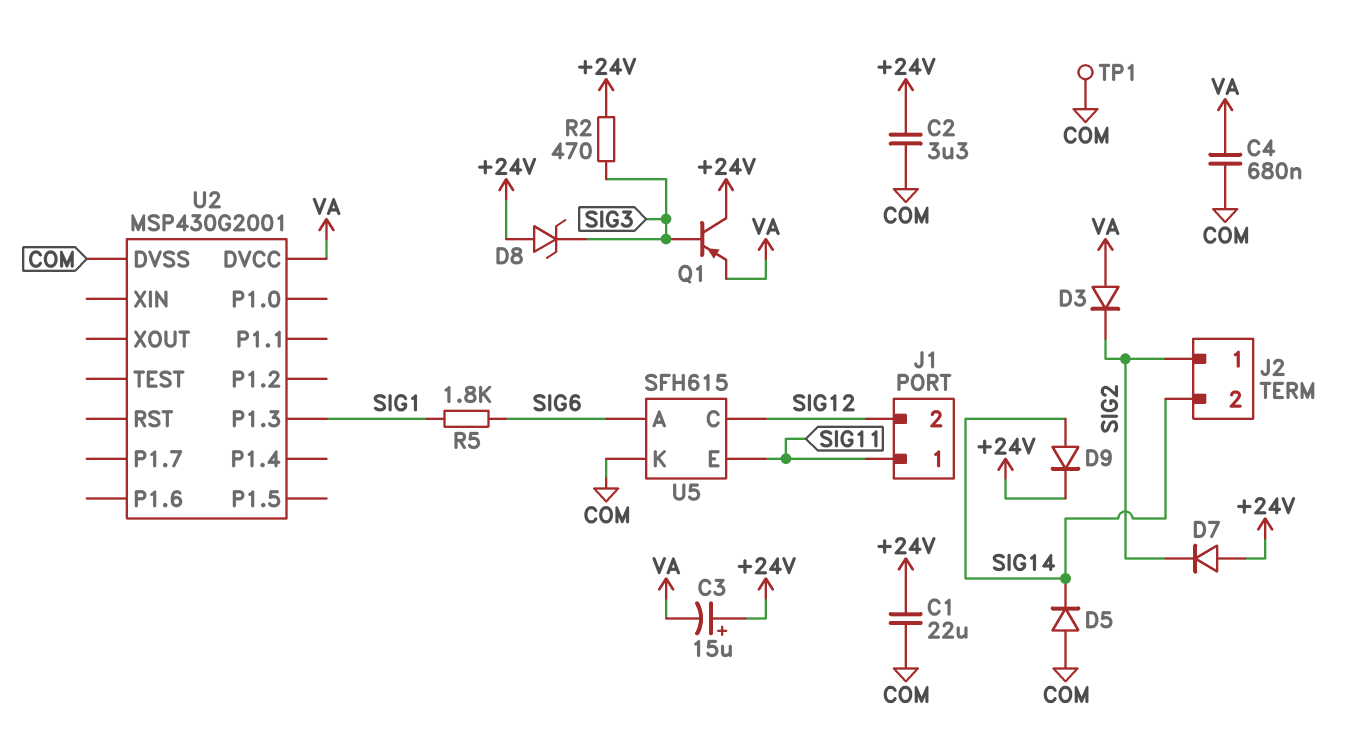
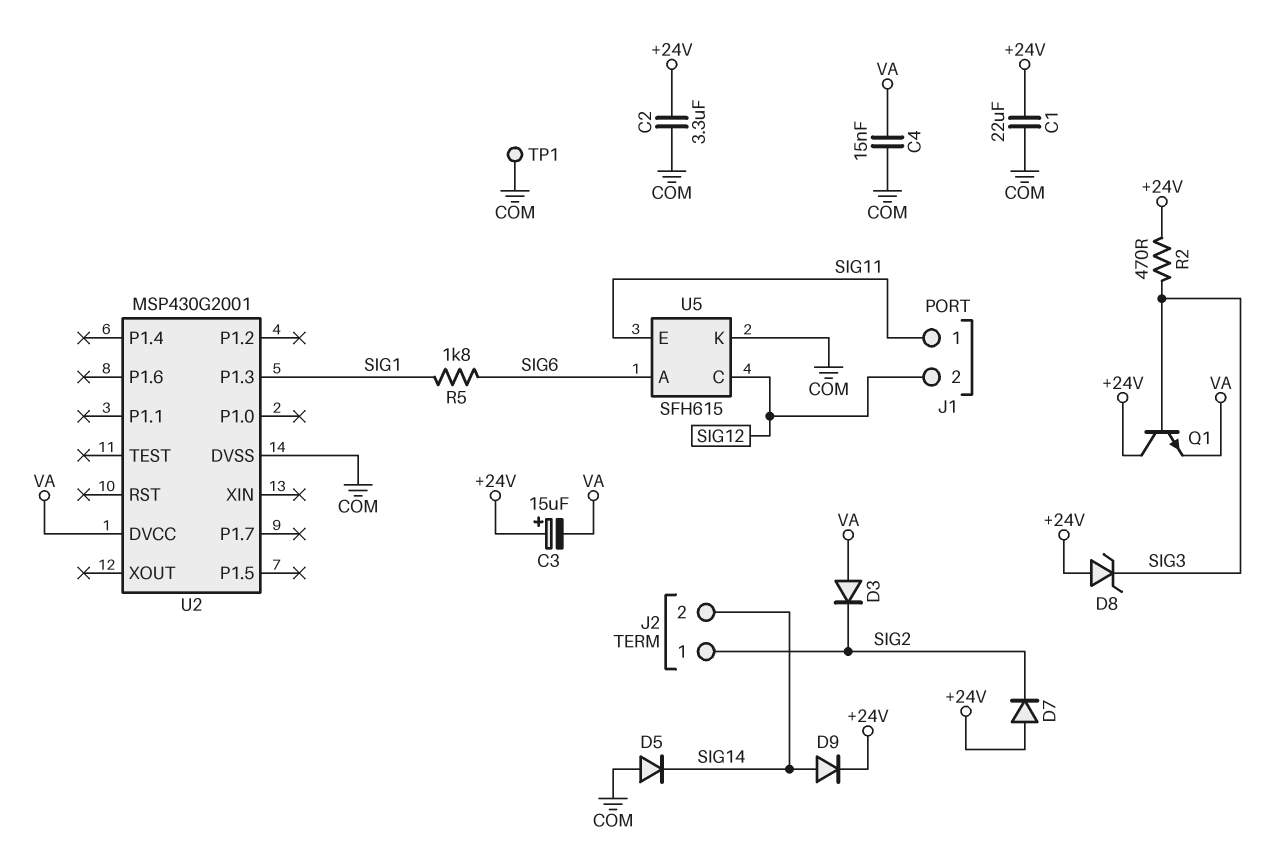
C4: 680nF (COM, VA) -> 15nF (COM, VA)
Q1: PNP (B SIG3, C +24V, E VA) -> NPN (B SIG3, C +24V, E VA)

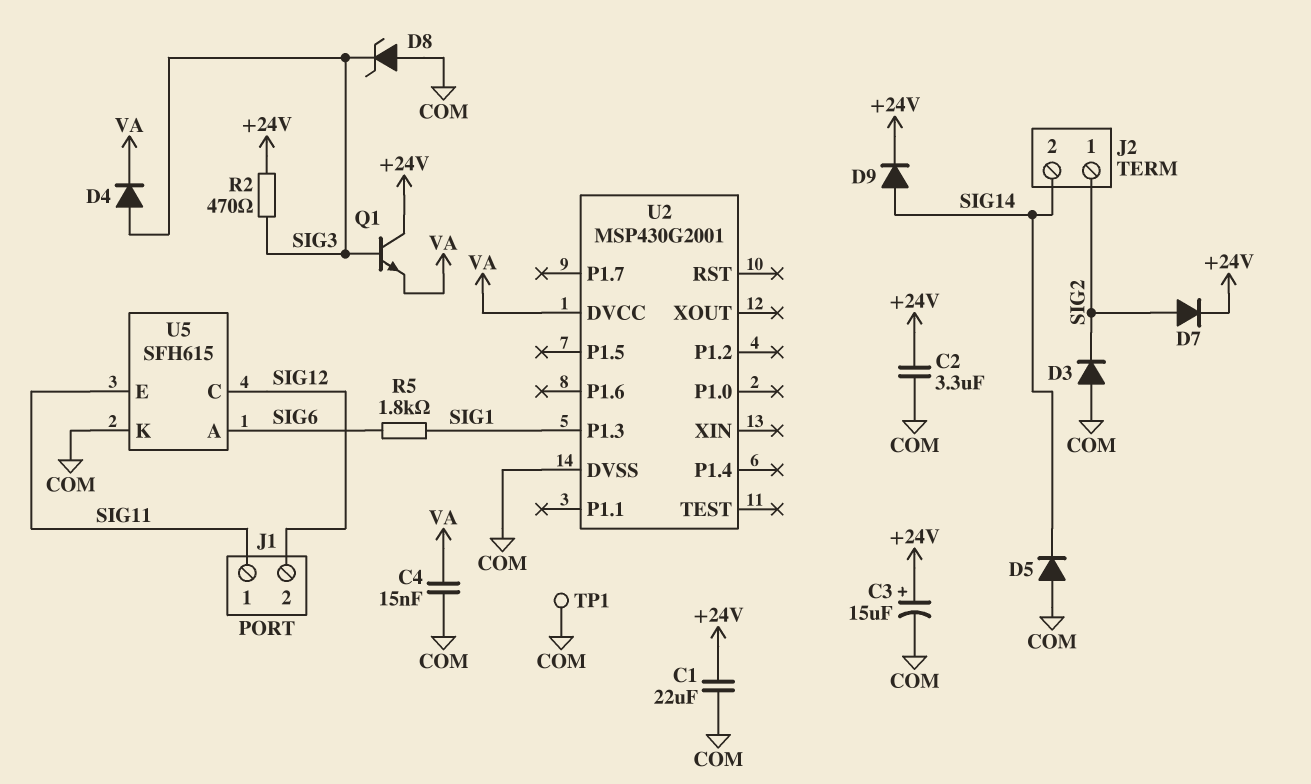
C3: 15uF (plus +24V, minus VA) -> 15uF (plus +24V, minus COM)
D3: diode (A VA, K SIG2) -> diode (A COM, K SIG2)
D4: none -> diode (A SIG3, K VA)
D7: diode (A +24V, K SIG2) -> diode (A SIG2, K +24V)
D8: zener (A +24V, K SIG3) -> zener (A COM, K SIG3)

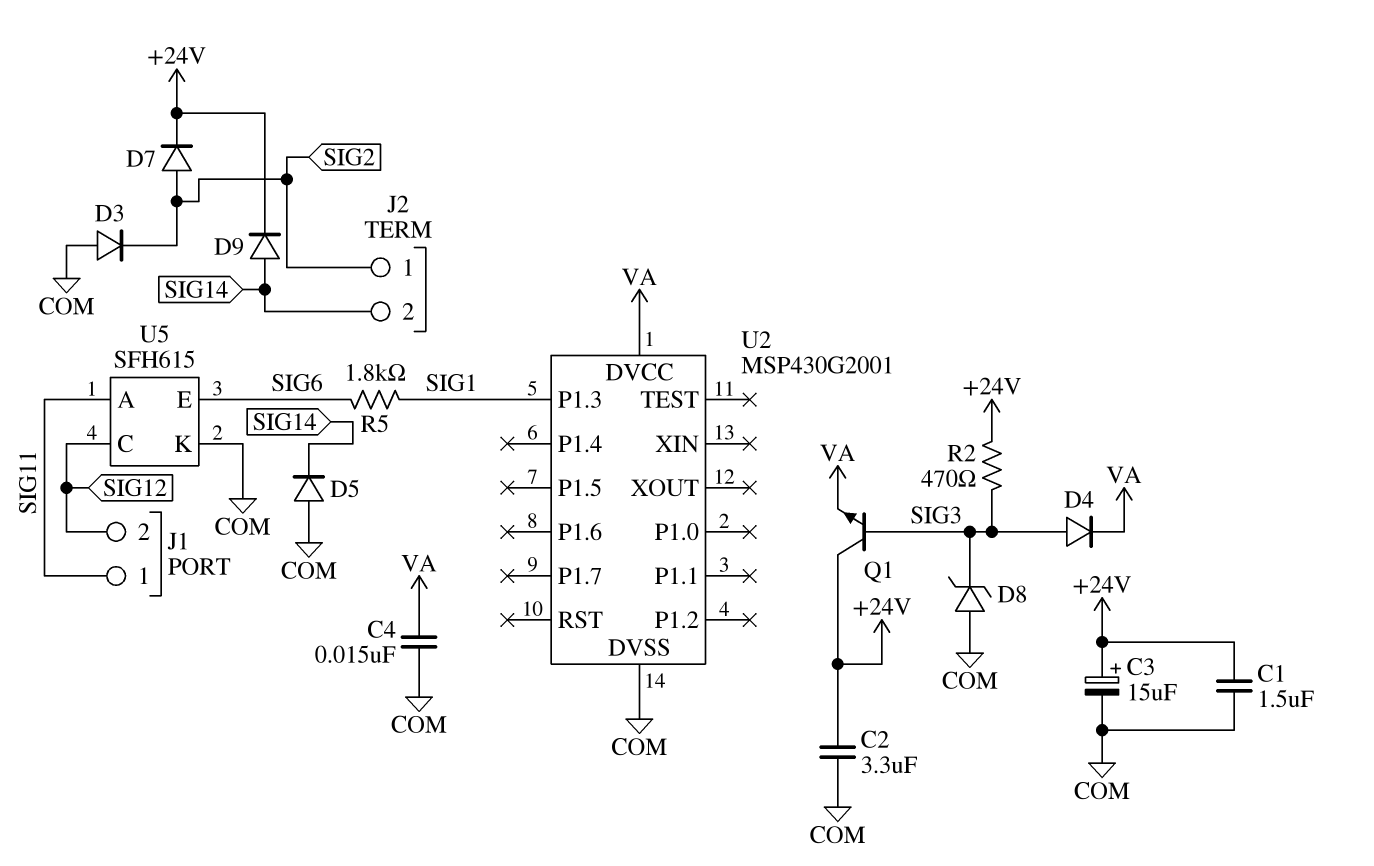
C1: 22uF (+24V, COM) -> 1.5uF (+24V, COM)
TP1: test point (COM) -> none
U5 pin A: SIG6 -> SIG11
U5 pin E: SIG11 -> SIG6

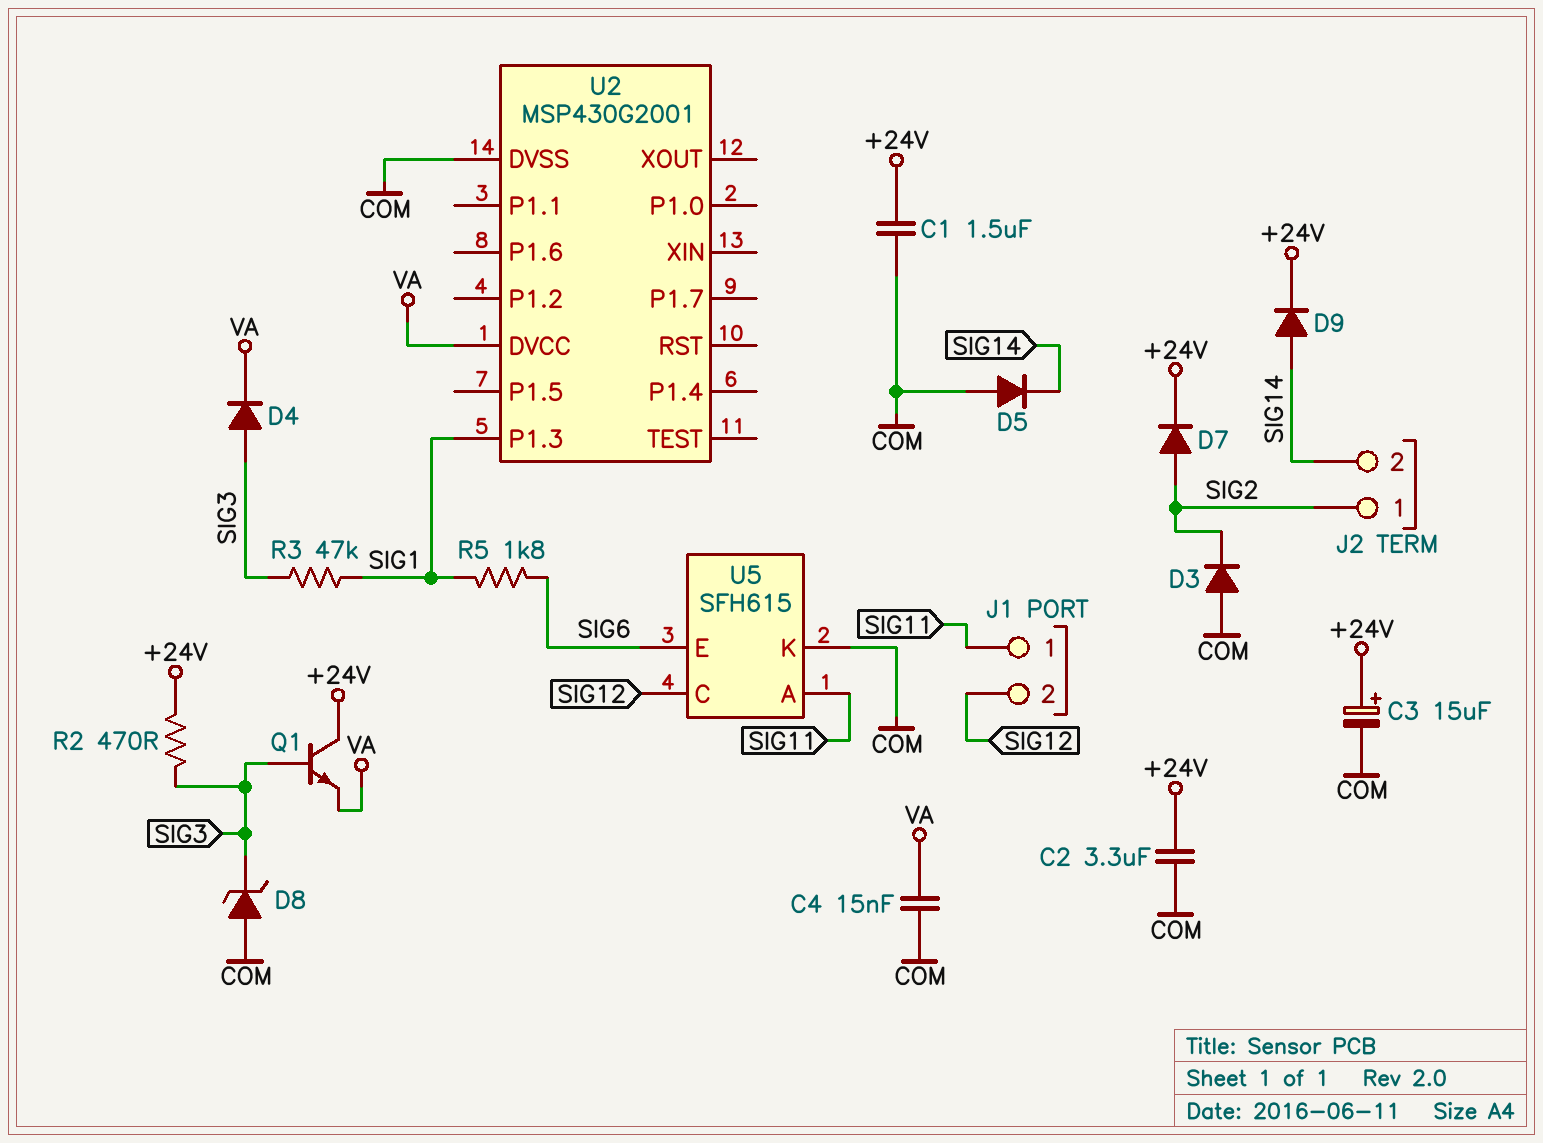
R3: none -> 47k (SIG1, SIG3)

